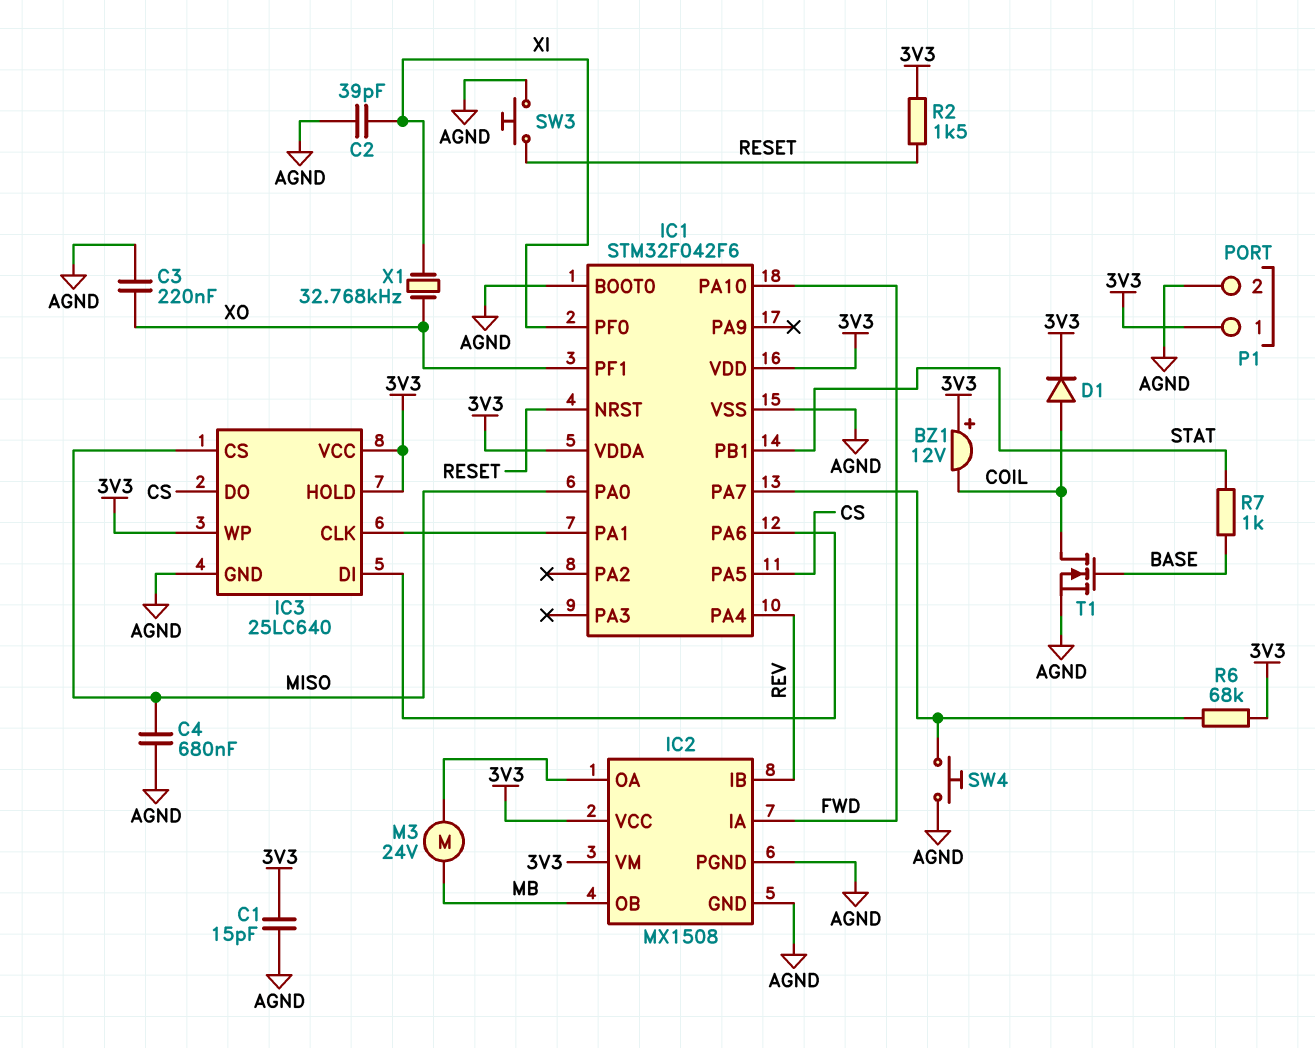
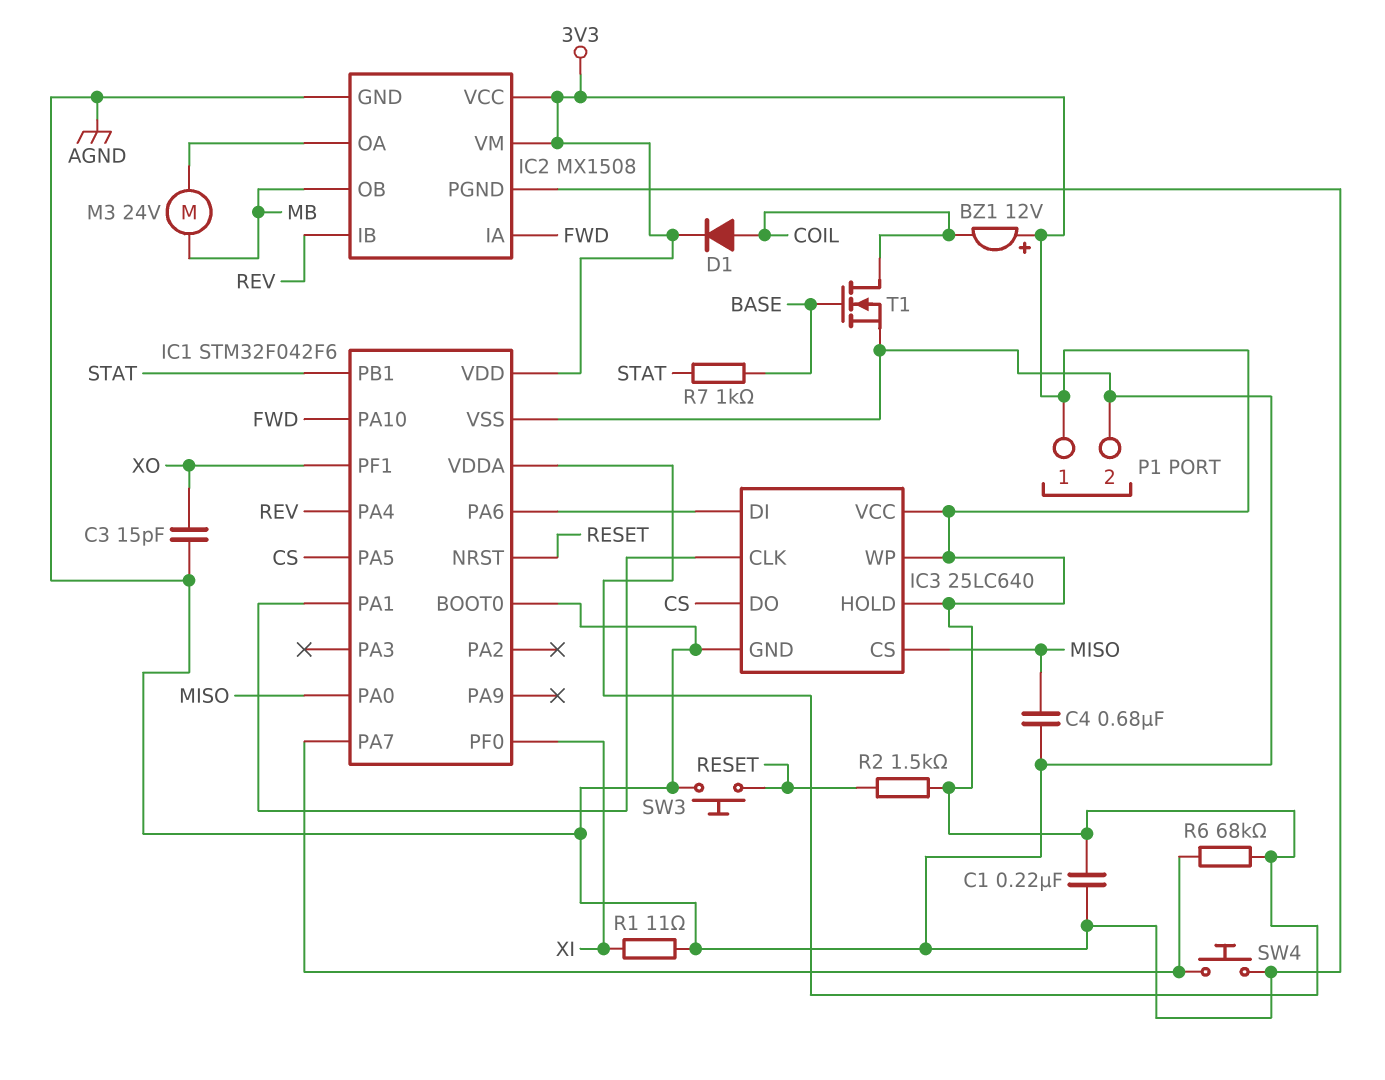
C1: 15pF (3V3, AGND) -> 220nF (3V3, AGND)
C2: 39pF (AGND, XI) -> none
C3: 220nF (AGND, XO) -> 15pF (AGND, XO)
R1: none -> 11 (AGND, XI)
X1: 32.768kHz (XI, XO) -> none

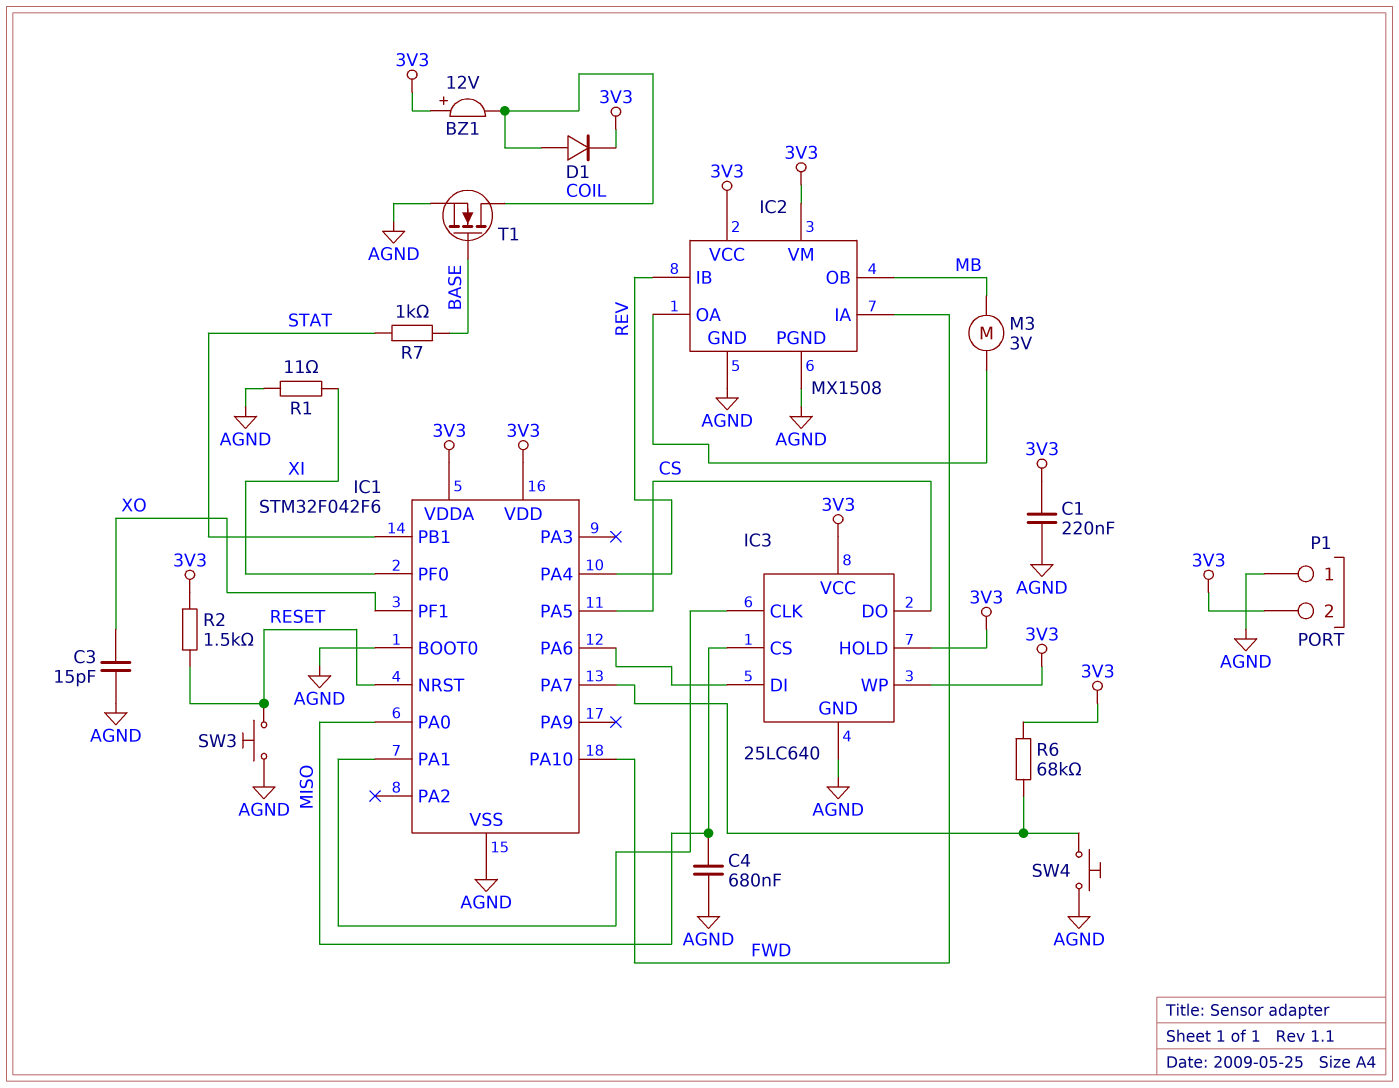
M3: motor 24V (IC2/OA, MB) -> motor 3V (IC2/OA, MB)
P1 pin 1: 3V3 -> AGND
P1 pin 2: AGND -> 3V3

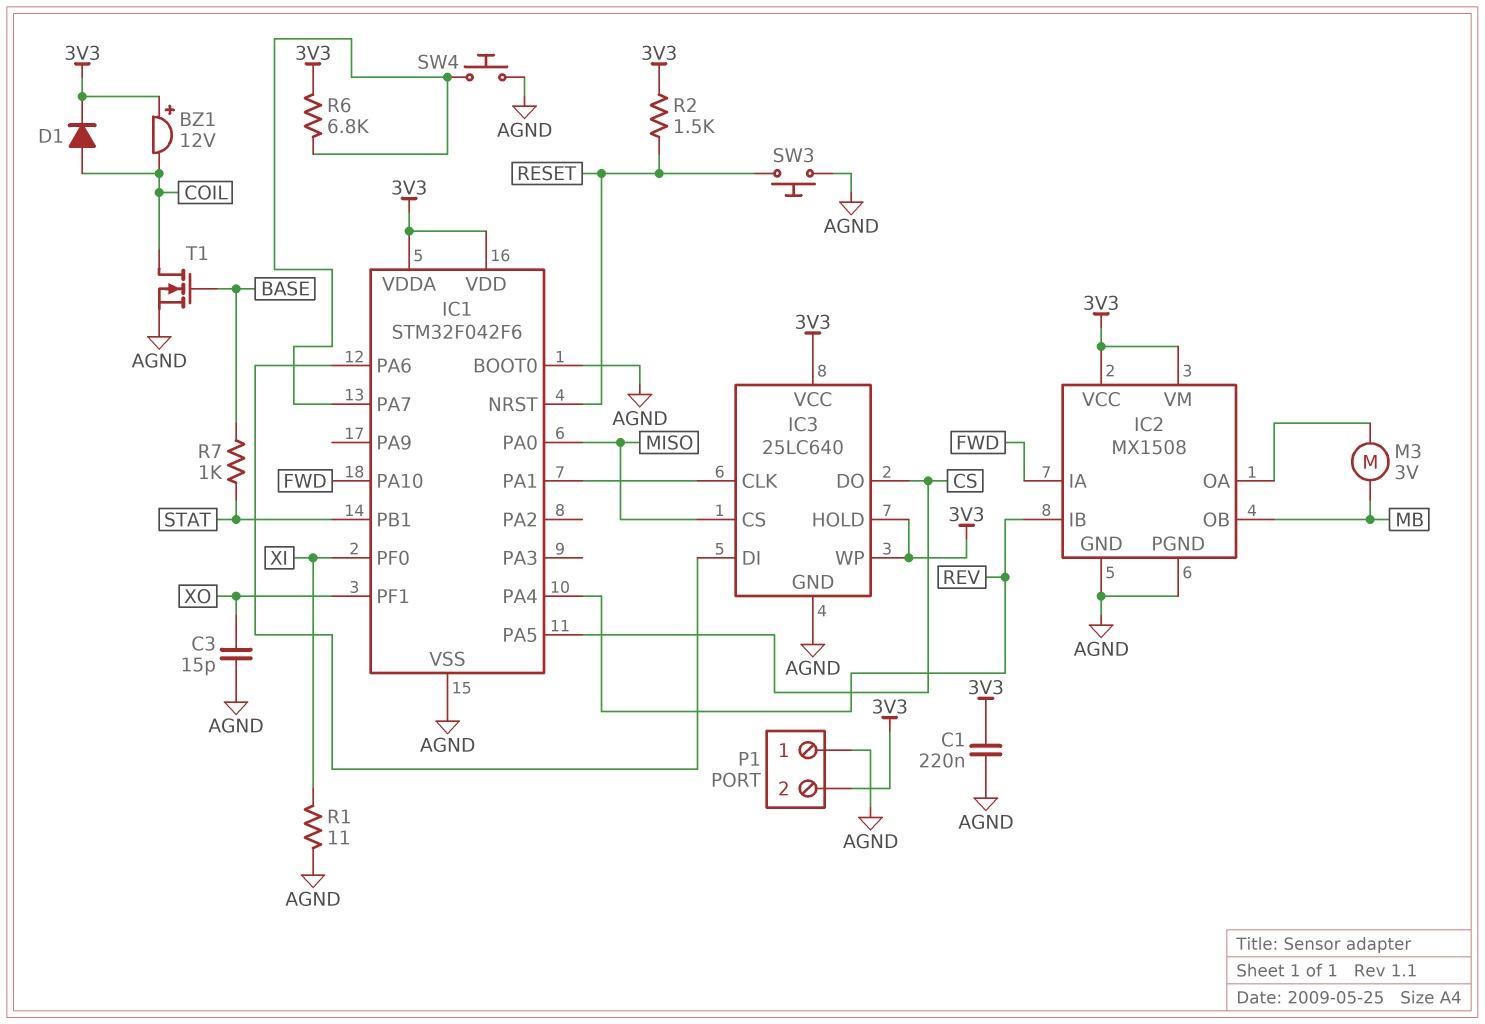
C4: 680nF (AGND, MISO) -> none
R6: 68k (3V3, IC1/PA7) -> 6.8k (3V3, IC1/PA7)

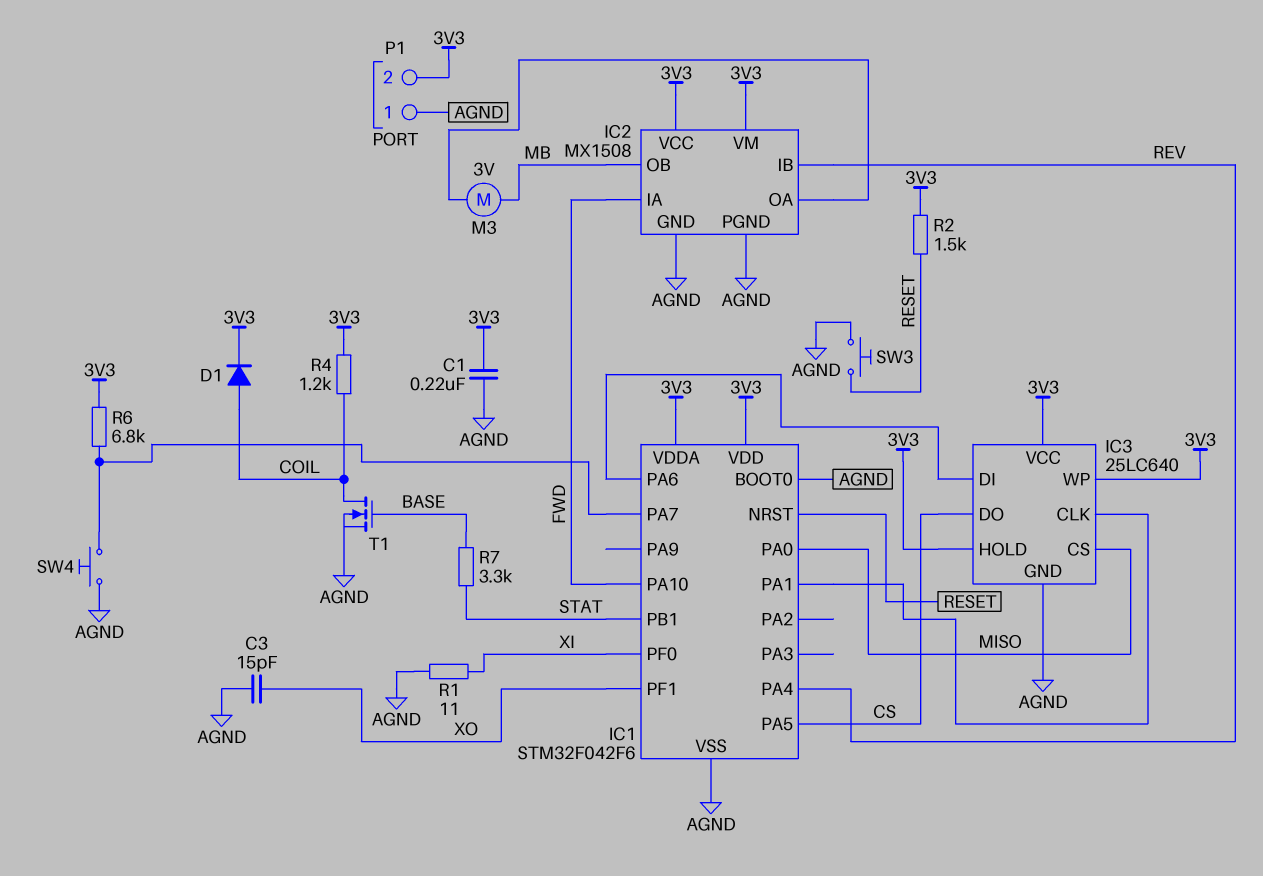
BZ1: buzzer 12V (plus 3V3, minus COIL) -> none
R4: none -> 1.2k (3V3, COIL)
R7: 1k (BASE, STAT) -> 3.3k (BASE, STAT)

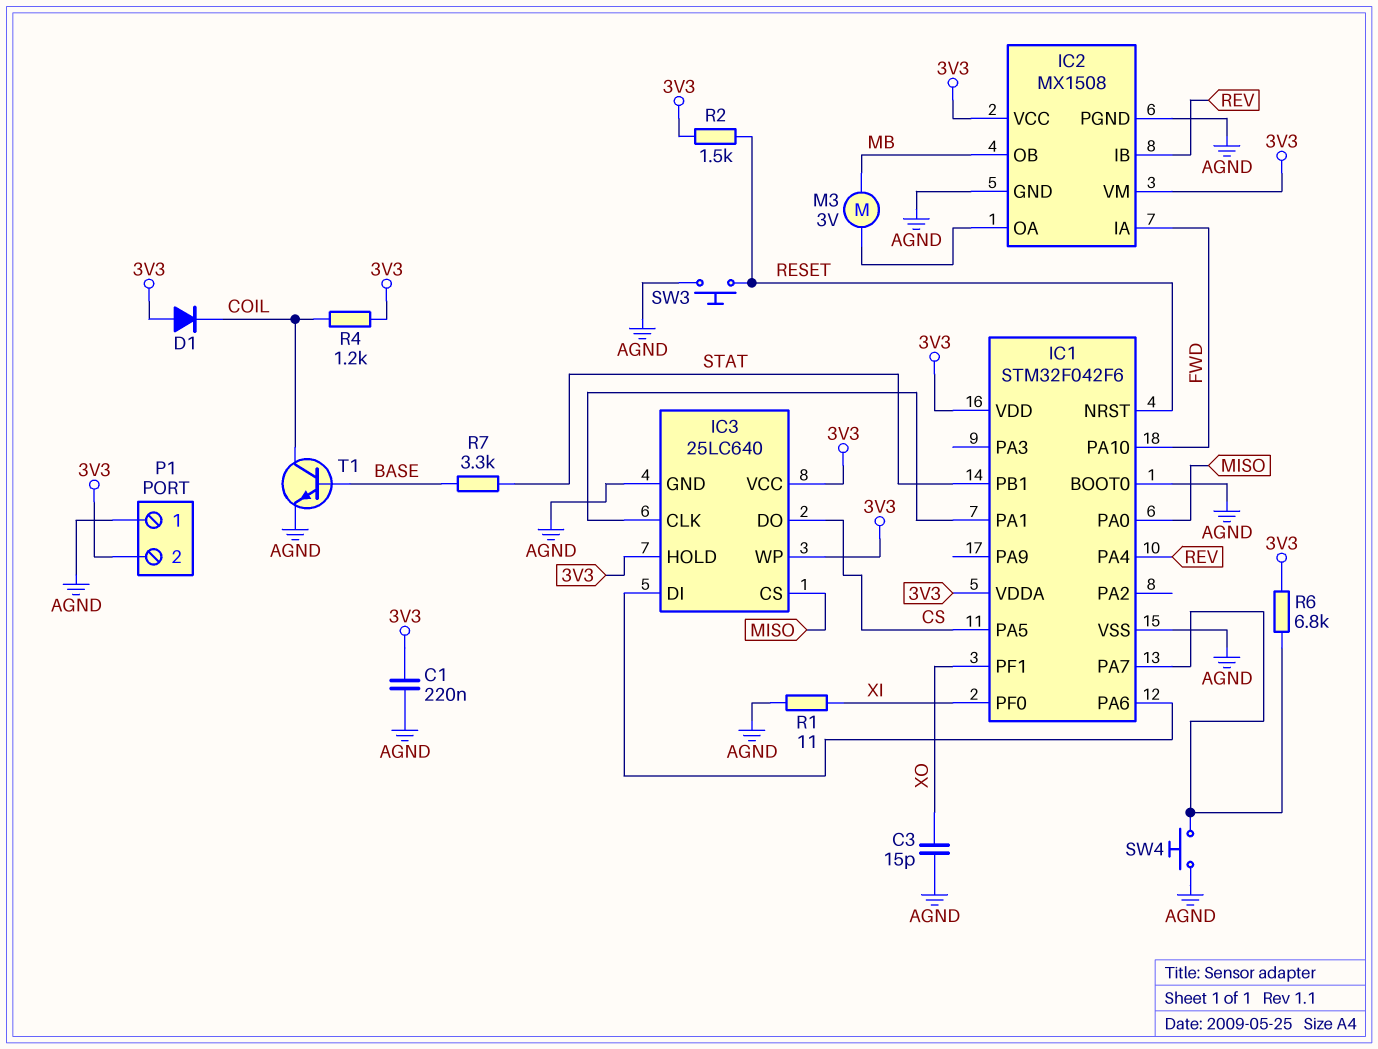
D1: diode (A COIL, K 3V3) -> diode (A 3V3, K COIL)
T1: NMOS (G BASE, D COIL, S AGND) -> NPN (B BASE, C COIL, E AGND)

